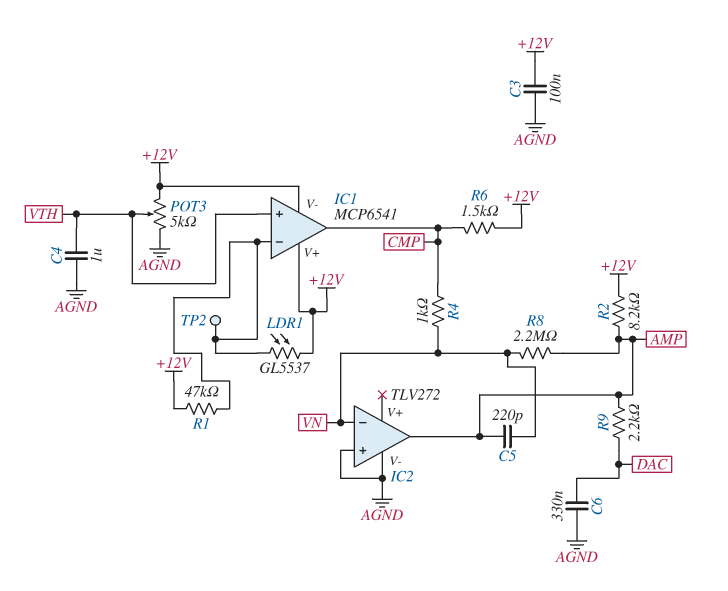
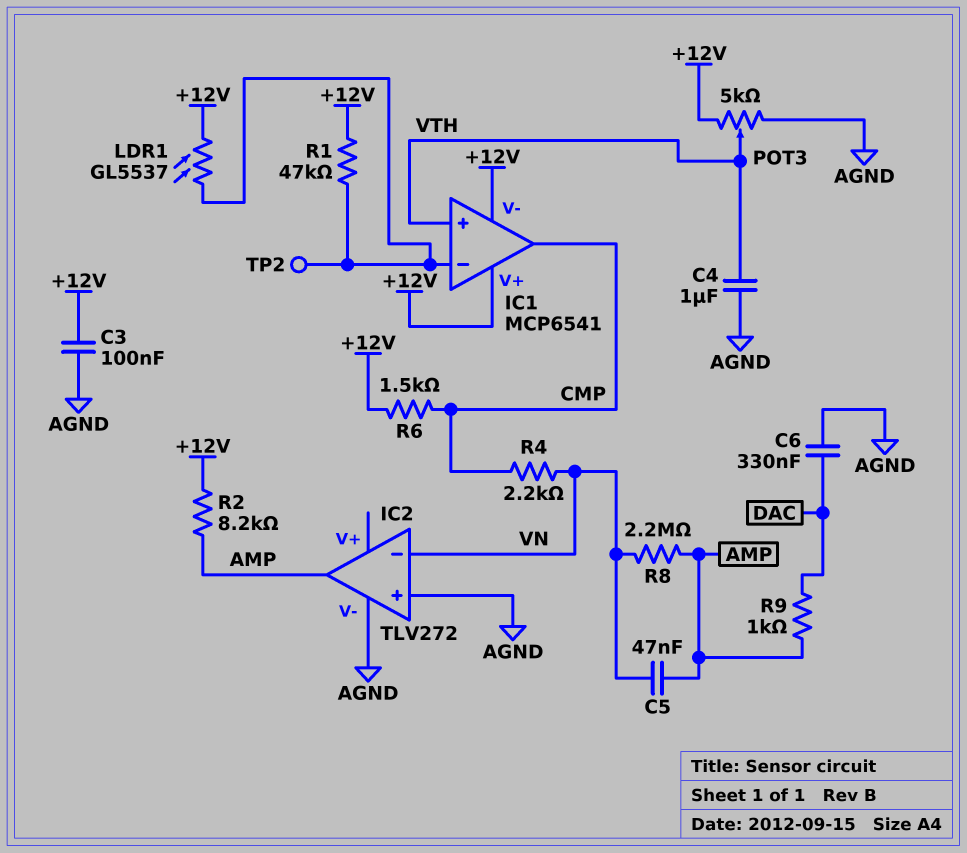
C5: 220pF (AMP, VN) -> 47nF (AMP, VN)
R4: 1k (CMP, VN) -> 2.2k (CMP, VN)
R9: 2.2k (AMP, DAC) -> 1k (AMP, DAC)

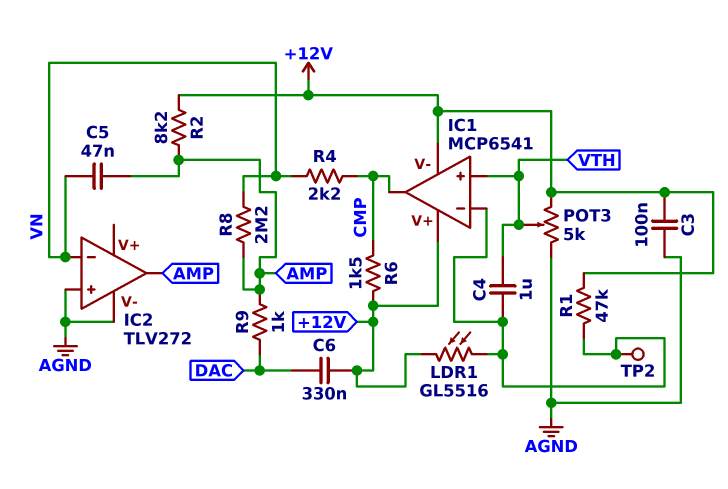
C4: 1uF (AGND, VTH) -> 1uF (IC1/in-, VTH)
C6: 330nF (AGND, DAC) -> 330nF (+12V, DAC)
LDR1: GL5537 (+12V, IC1/in-) -> GL5516 (+12V, IC1/in-)

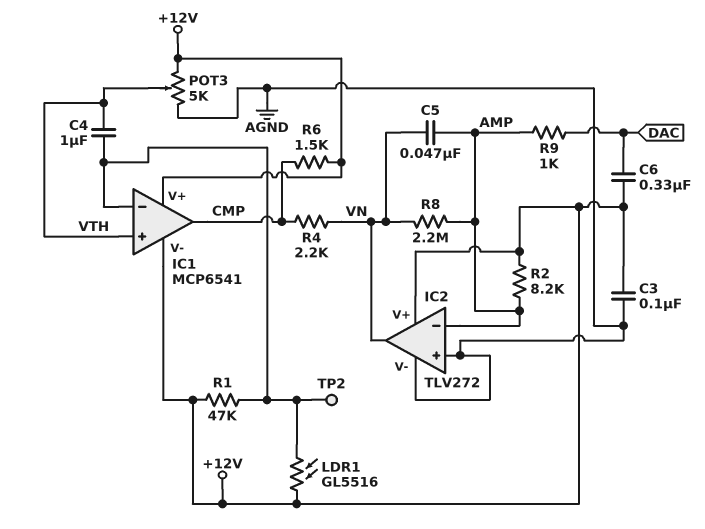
IC2 pin V+: none -> +12V
IC2 pin in-: VN -> AMP
IC2 pin out: AMP -> VN

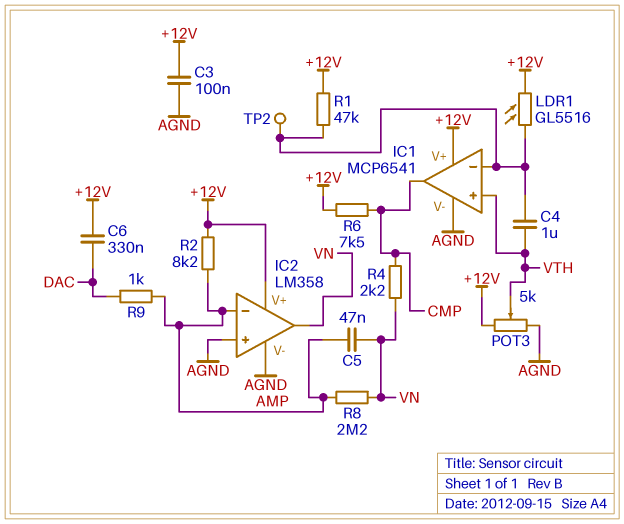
IC1 pin V-: +12V -> AGND
IC2: TLV272 -> LM358
R6: 1.5k (+12V, CMP) -> 7.5k (+12V, CMP)

